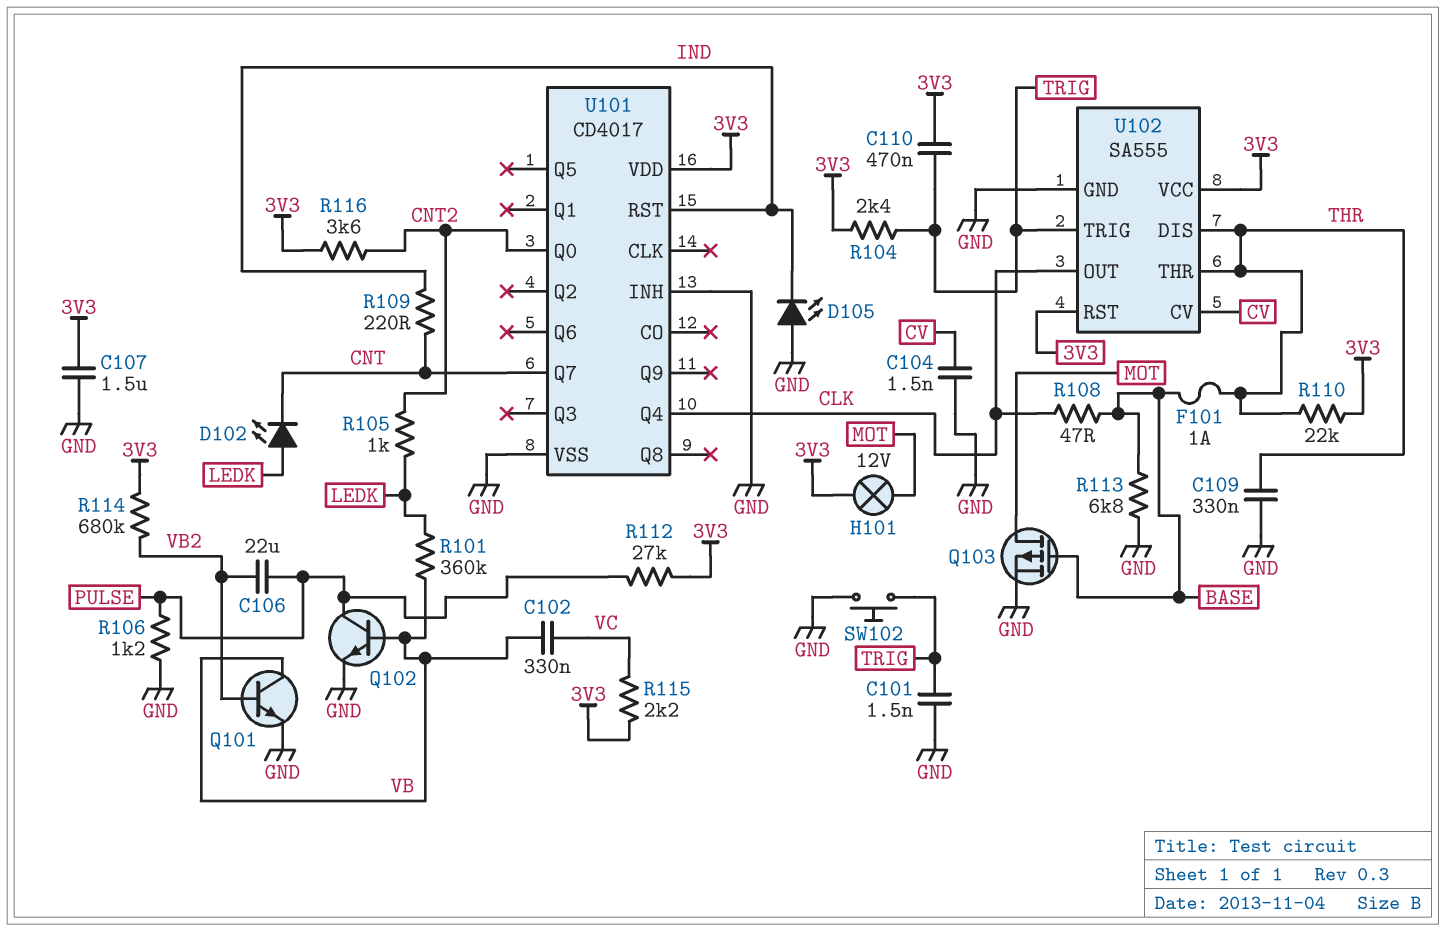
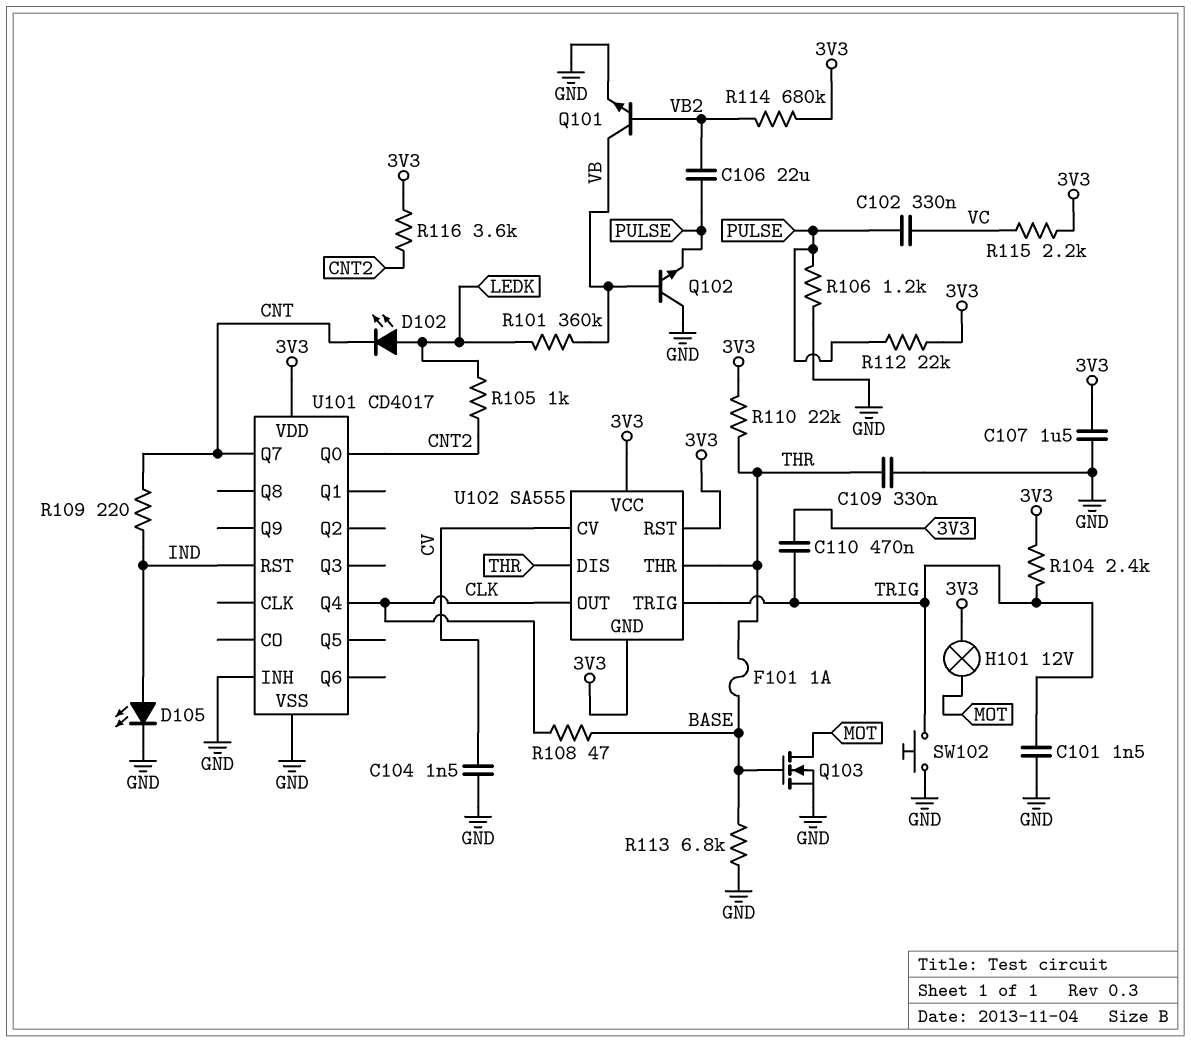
C102: 330nF (VB, VC) -> 330nF (PULSE, VC)
D105: LED (A GND, K IND) -> LED (A IND, K GND)
Q102: NPN (B VB, C PULSE, E GND) -> NPN (B VB, C GND, E PULSE)
Q103: PMOS (G BASE, D MOT, S GND) -> NMOS (G BASE, D MOT, S GND)
R112: 27k (3V3, PULSE) -> 22k (3V3, PULSE)
U102 pin GND: GND -> 3V3

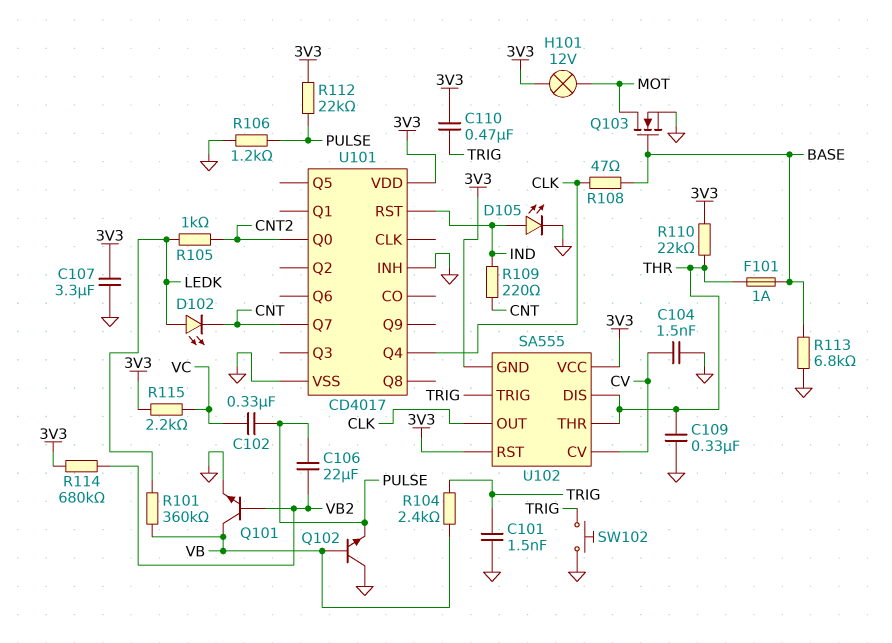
C107: 1.5uF (3V3, GND) -> 3.3uF (3V3, GND)
R104: 2.4k (3V3, TRIG) -> 2.4k (TRIG, VB)
R116: 3.6k (3V3, CNT2) -> none

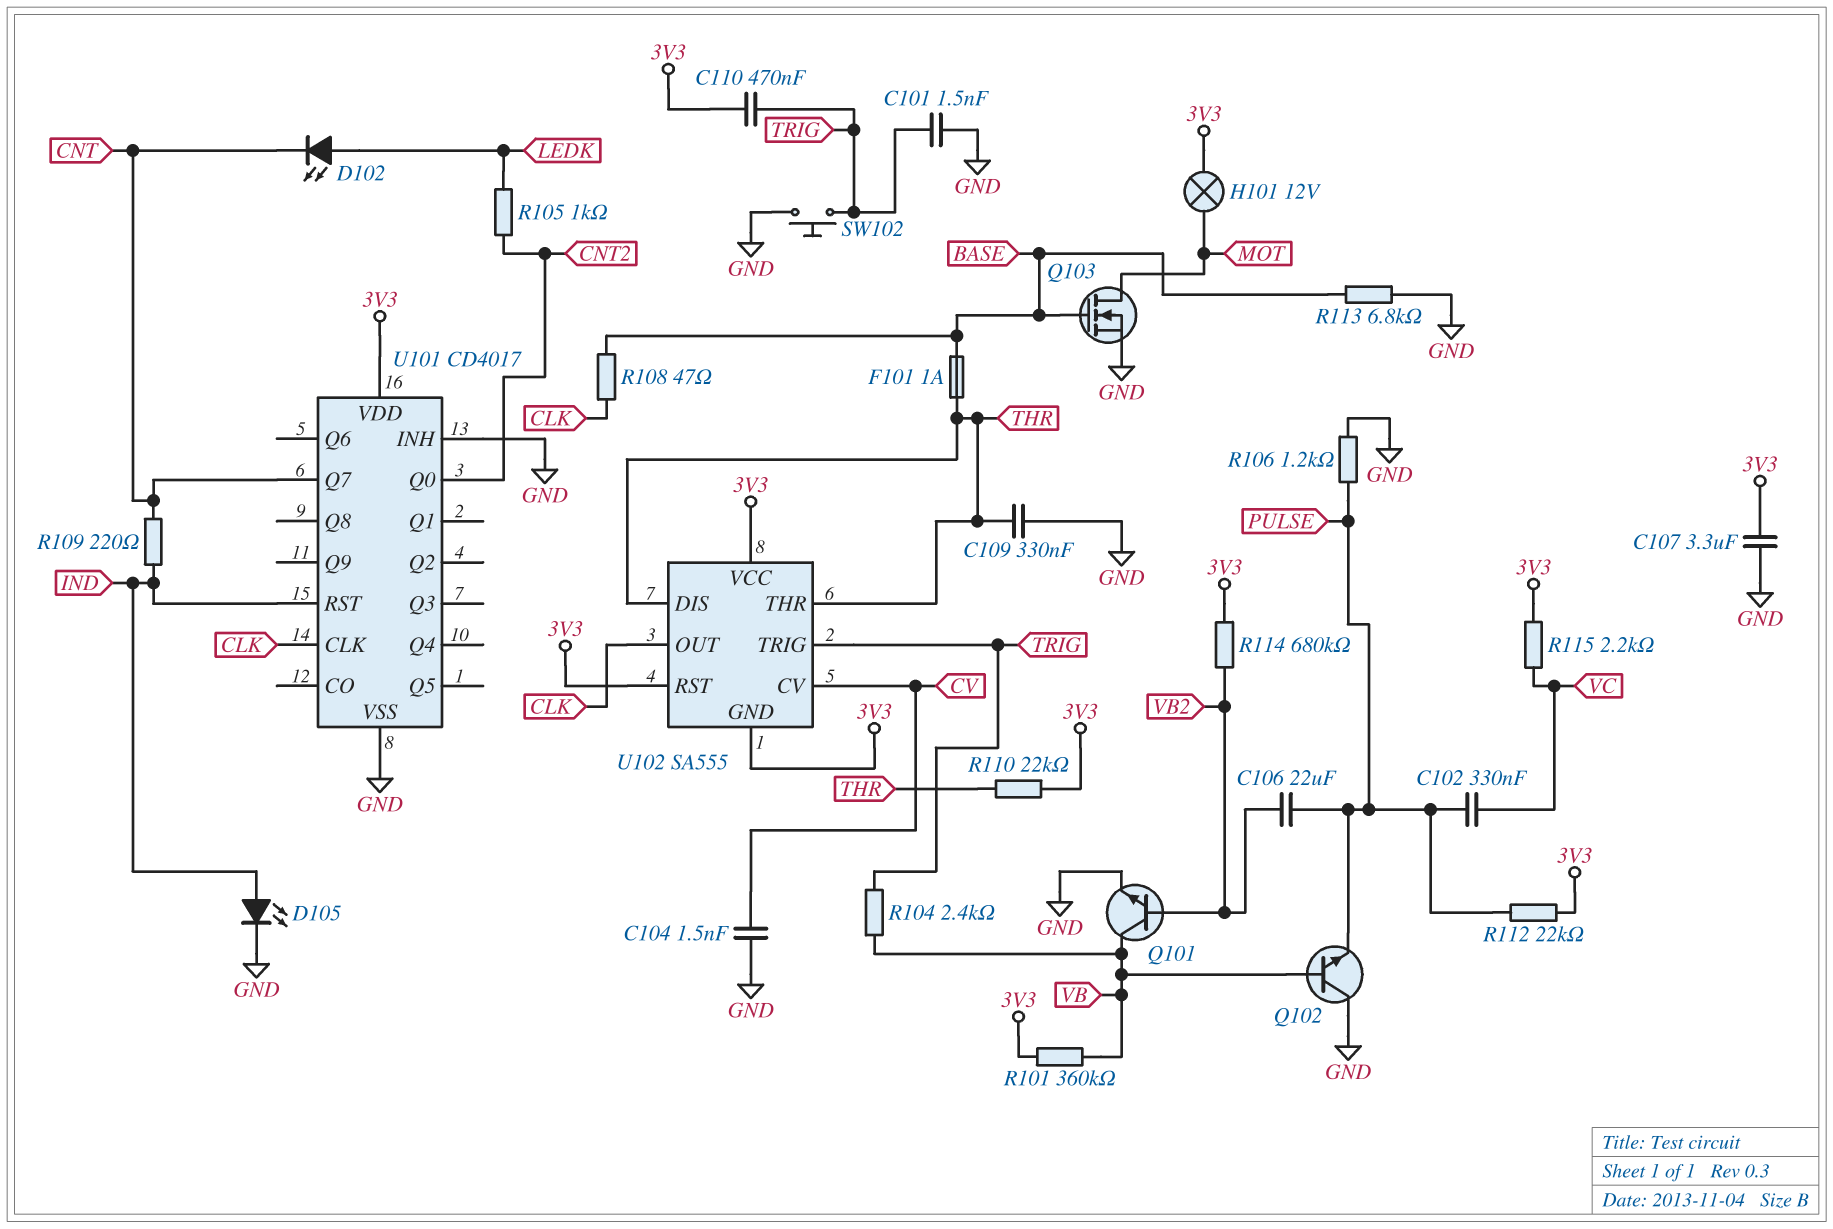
R101: 360k (LEDK, VB) -> 360k (3V3, VB)
U101 pin CLK: none -> CLK
U101 pin Q4: CLK -> none

